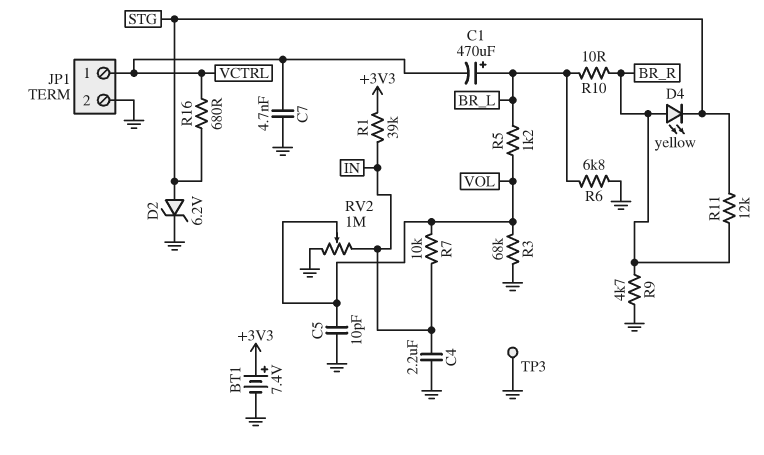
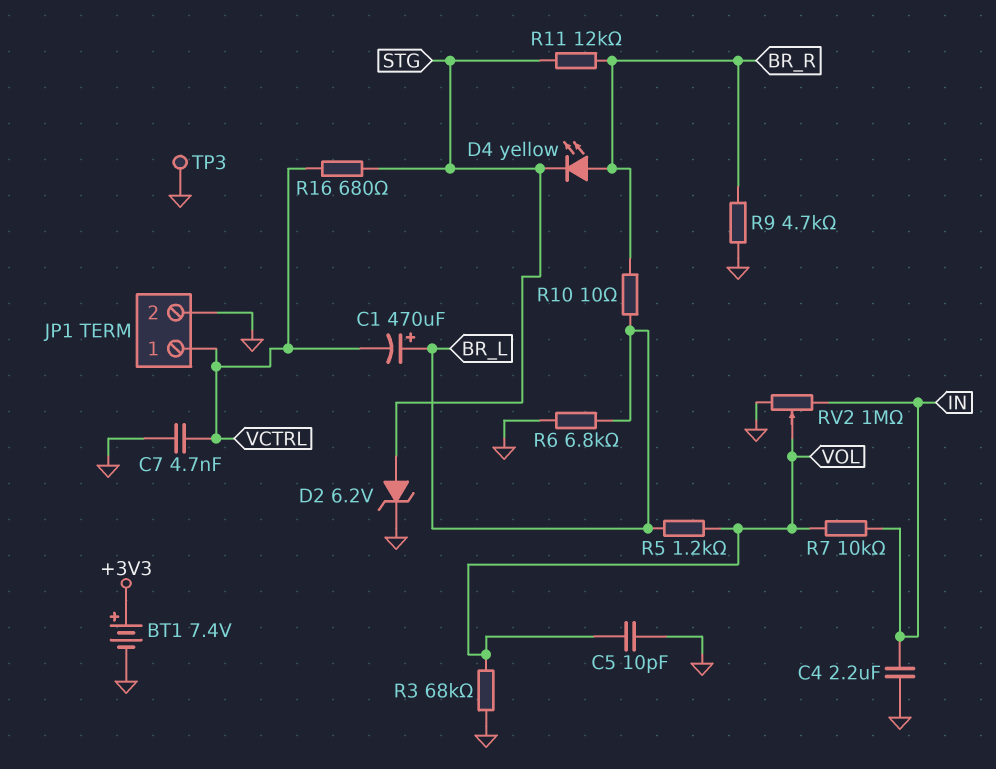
R1: 39k (+3V3, IN) -> none

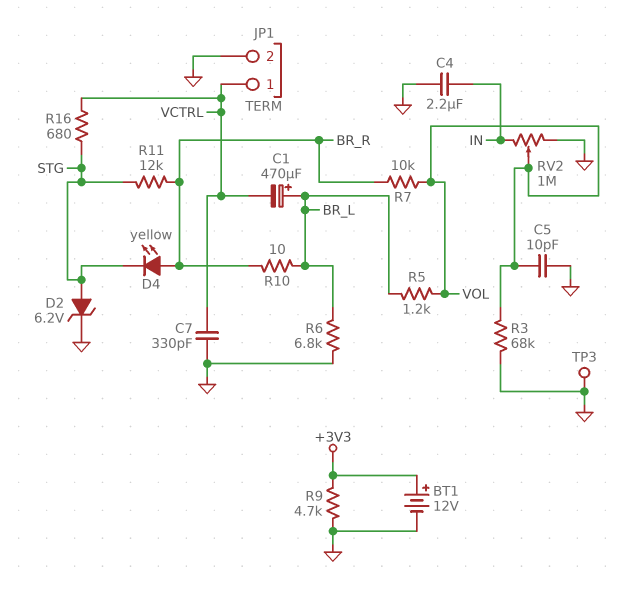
BT1: 7.4V (plus +3V3, minus GND) -> 12V (plus +3V3, minus GND)
C7: 4.7nF (GND, VCTRL) -> 330pF (GND, VCTRL)
R7: 10k (IN, VOL) -> 10k (BR_R, VOL)
R9: 4.7k (BR_R, GND) -> 4.7k (+3V3, GND)

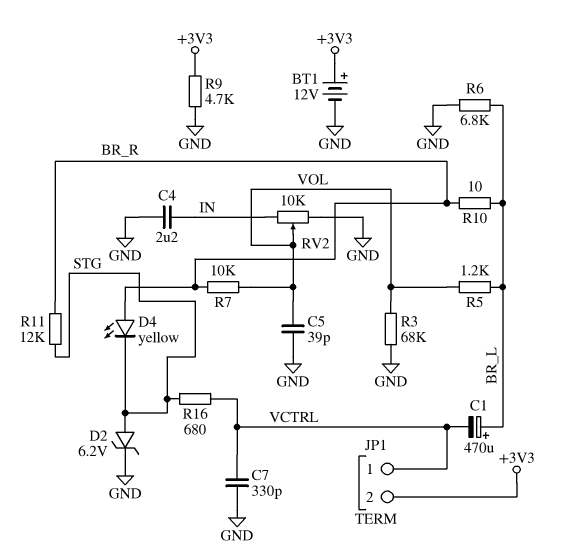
C5: 10pF (GND, VOL) -> 39pF (GND, VOL)
JP1 pin 2: GND -> +3V3
RV2: 1M (GND, IN, wiper VOL) -> 10k (GND, IN, wiper VOL)
TP3: test point (GND) -> none

